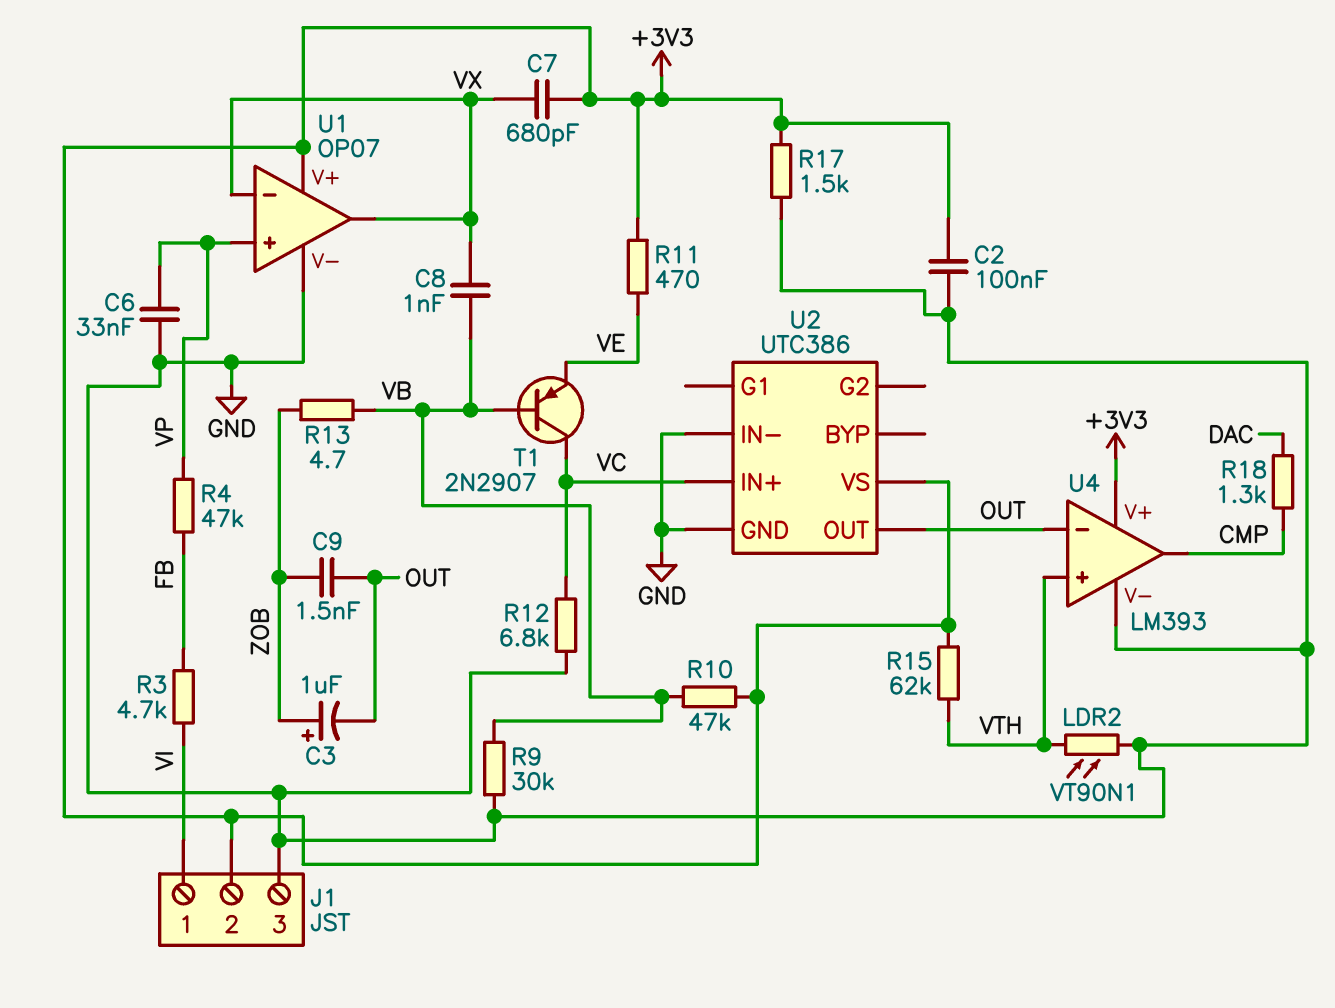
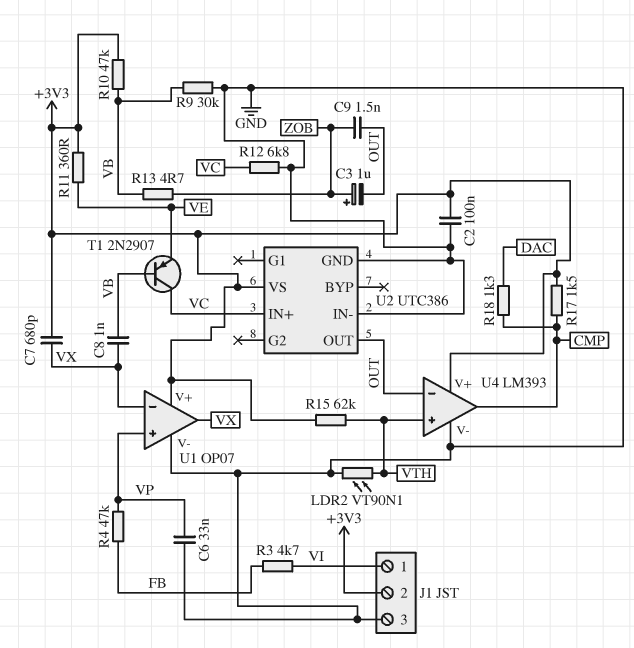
R11: 470 (+3V3, VE) -> 360 (+3V3, VE)
R17: 1.5k (+3V3, GND) -> 1.5k (+3V3, CMP)

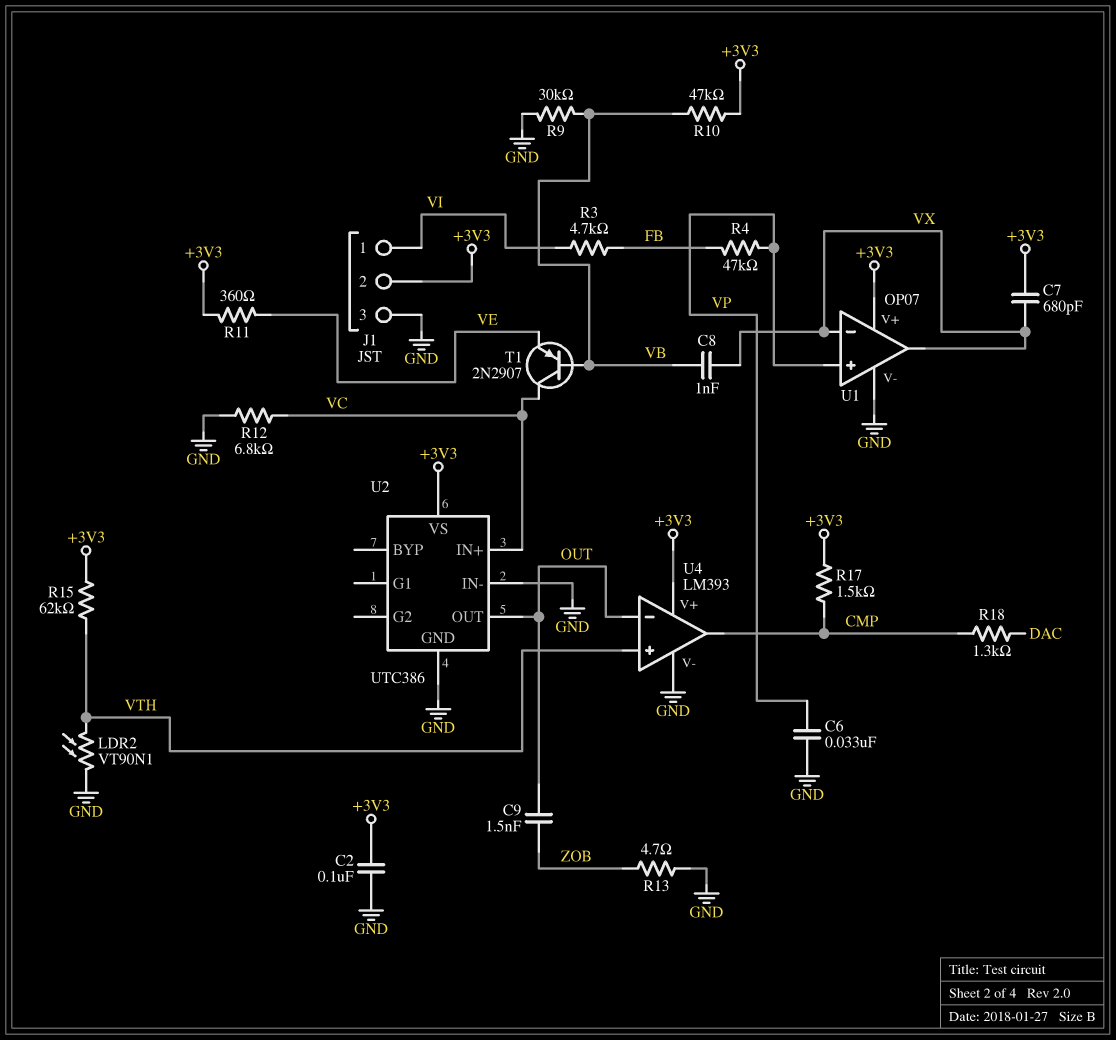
C3: 1uF (plus ZOB, minus OUT) -> none
R13: 4.7 (VB, ZOB) -> 4.7 (GND, ZOB)

